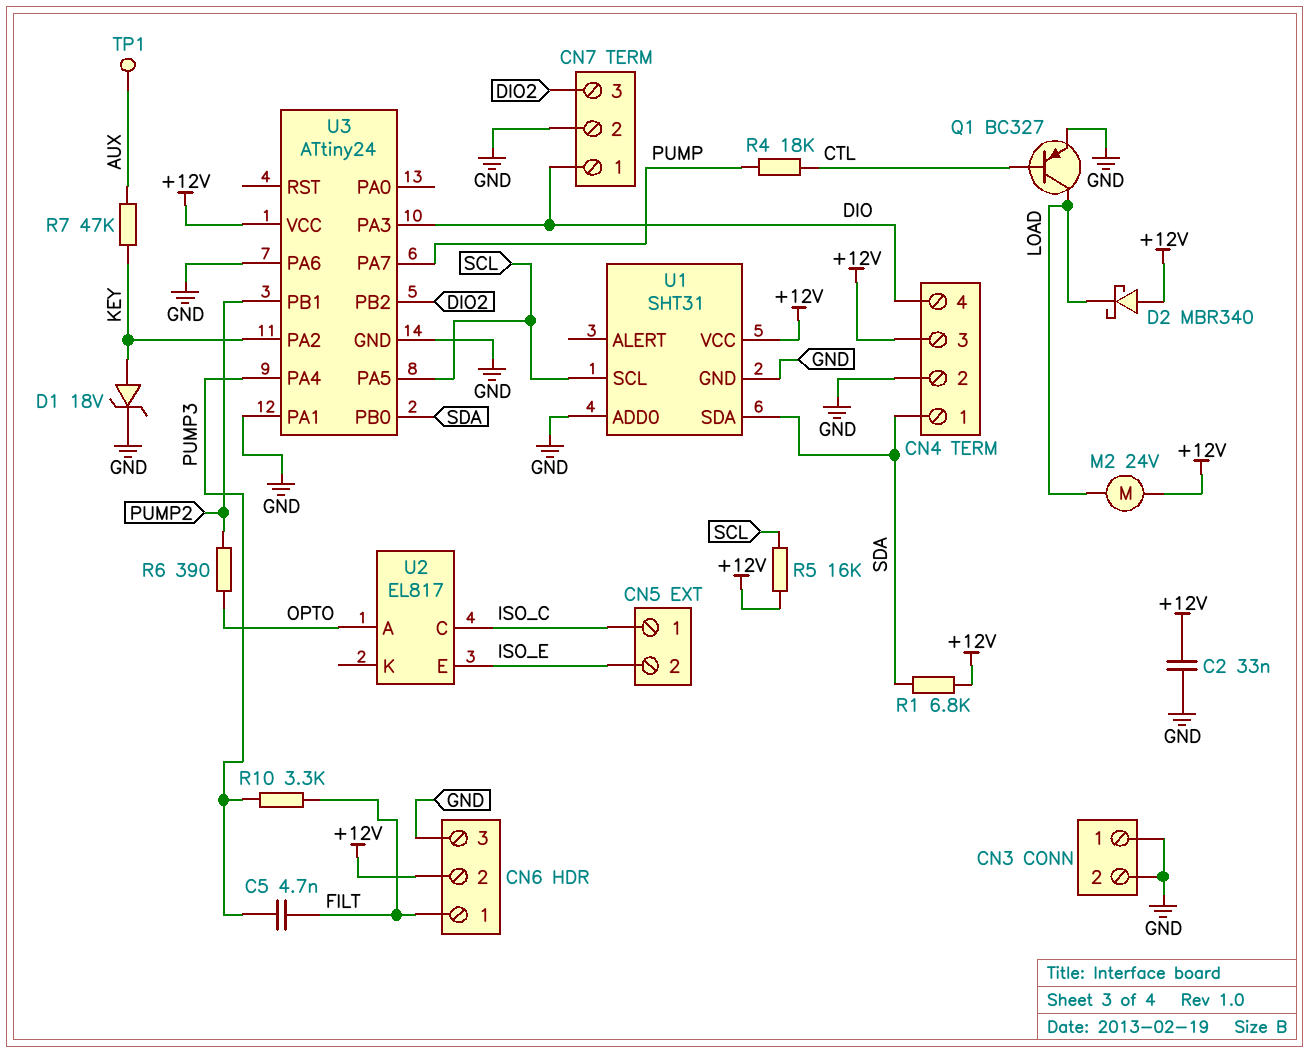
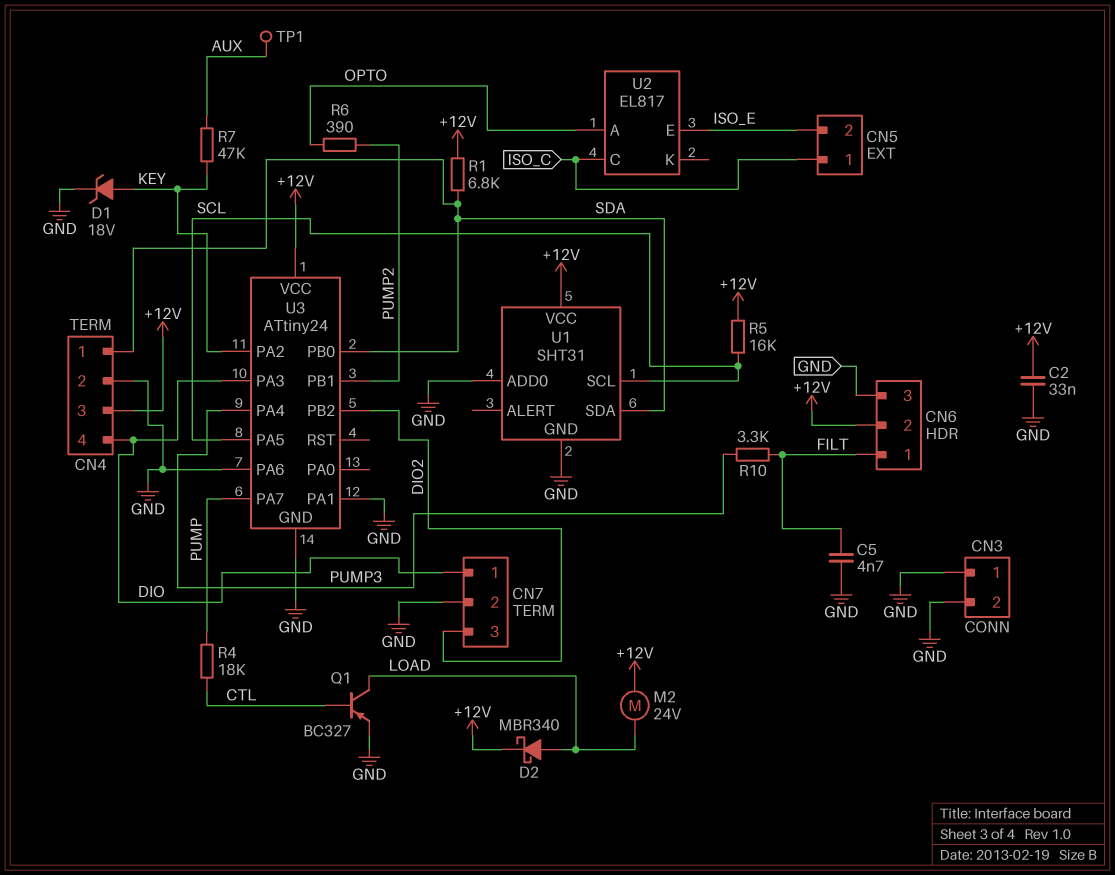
C5: 4.7nF (FILT, PUMP3) -> 4.7nF (FILT, GND)
D2: schottky MBR340 (A +12V, K LOAD) -> schottky MBR340 (A LOAD, K +12V)

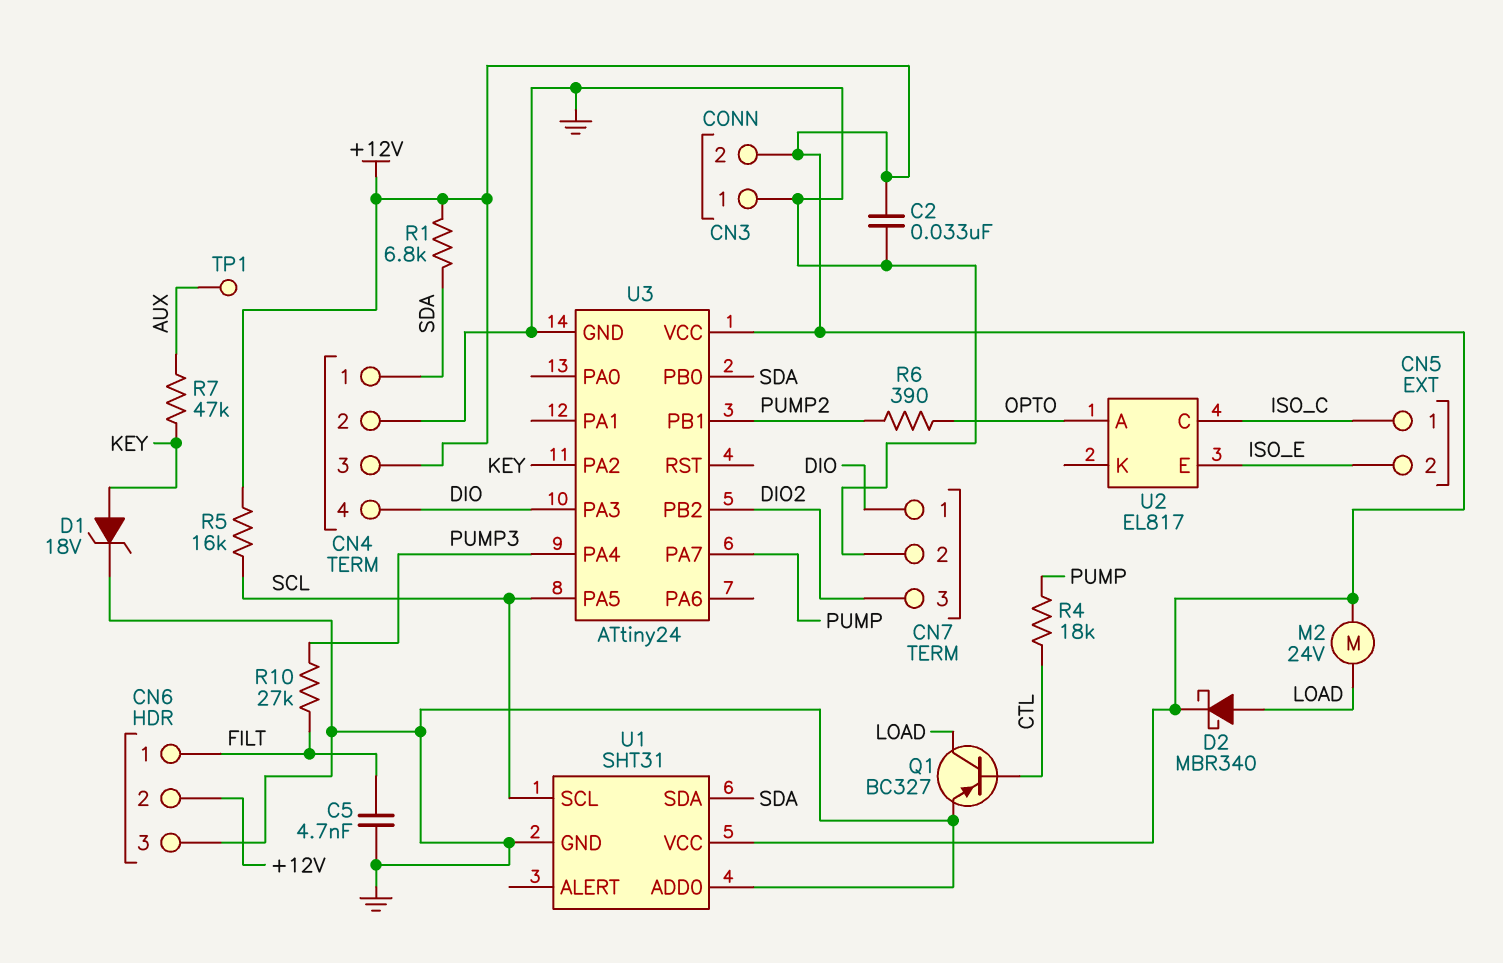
CN3 pin 2: GND -> +12V
R10: 3.3k (FILT, PUMP3) -> 27k (FILT, PUMP3)
U3 pin PA1: GND -> none
U3 pin PA6: GND -> none

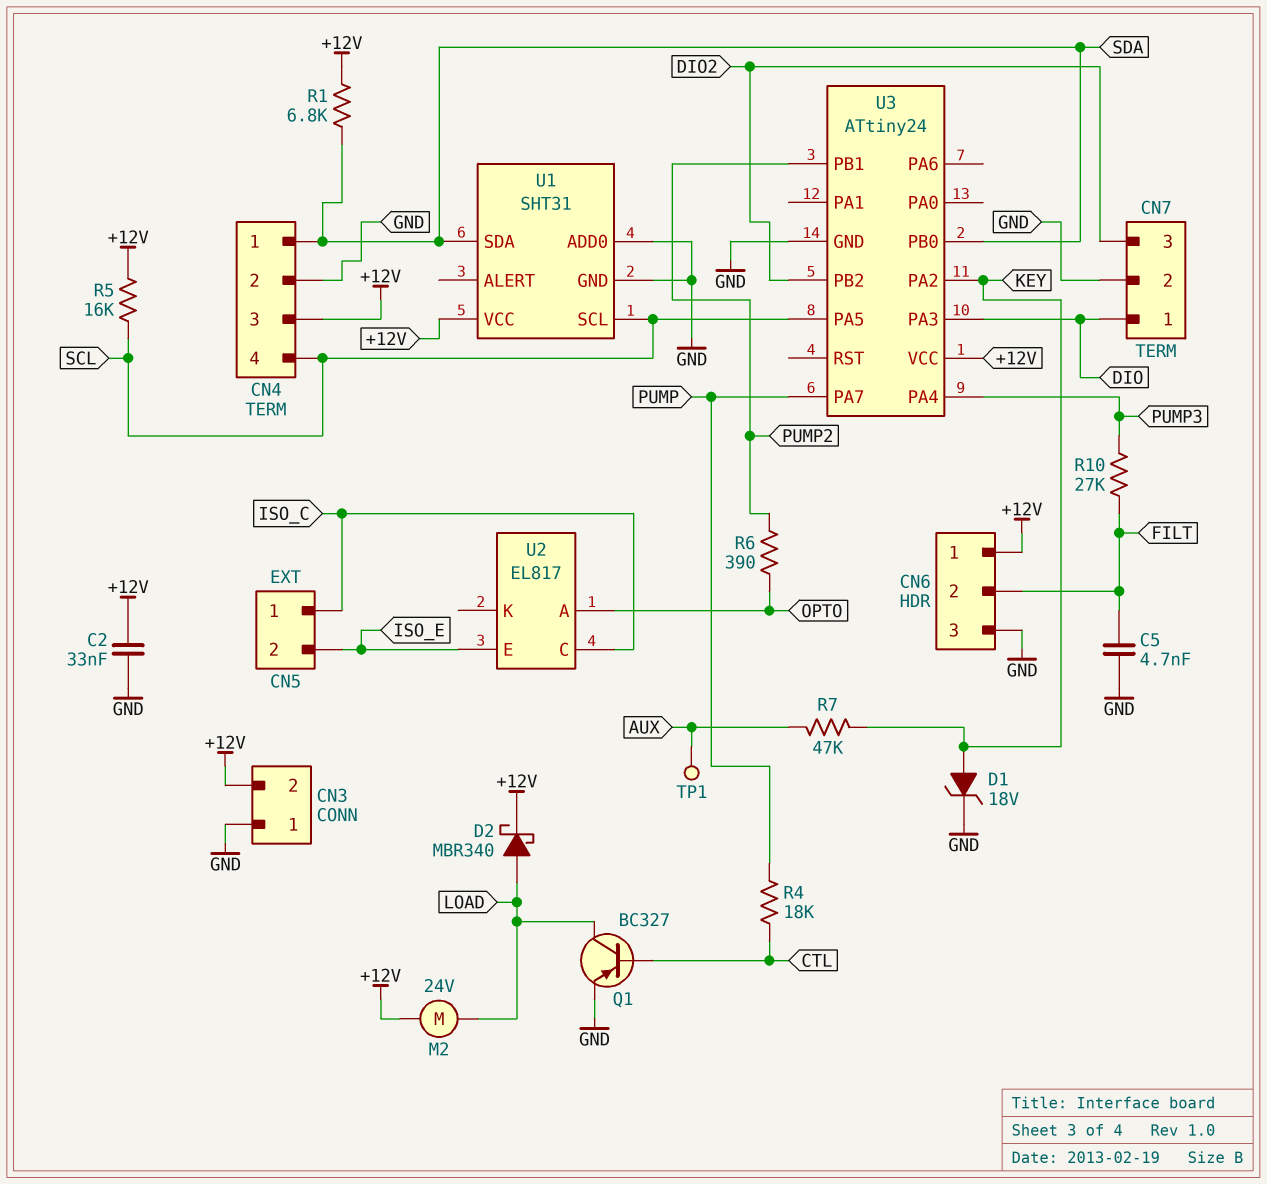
CN4 pin 4: DIO -> SCL
CN6 pin 1: FILT -> +12V
CN6 pin 2: +12V -> FILT

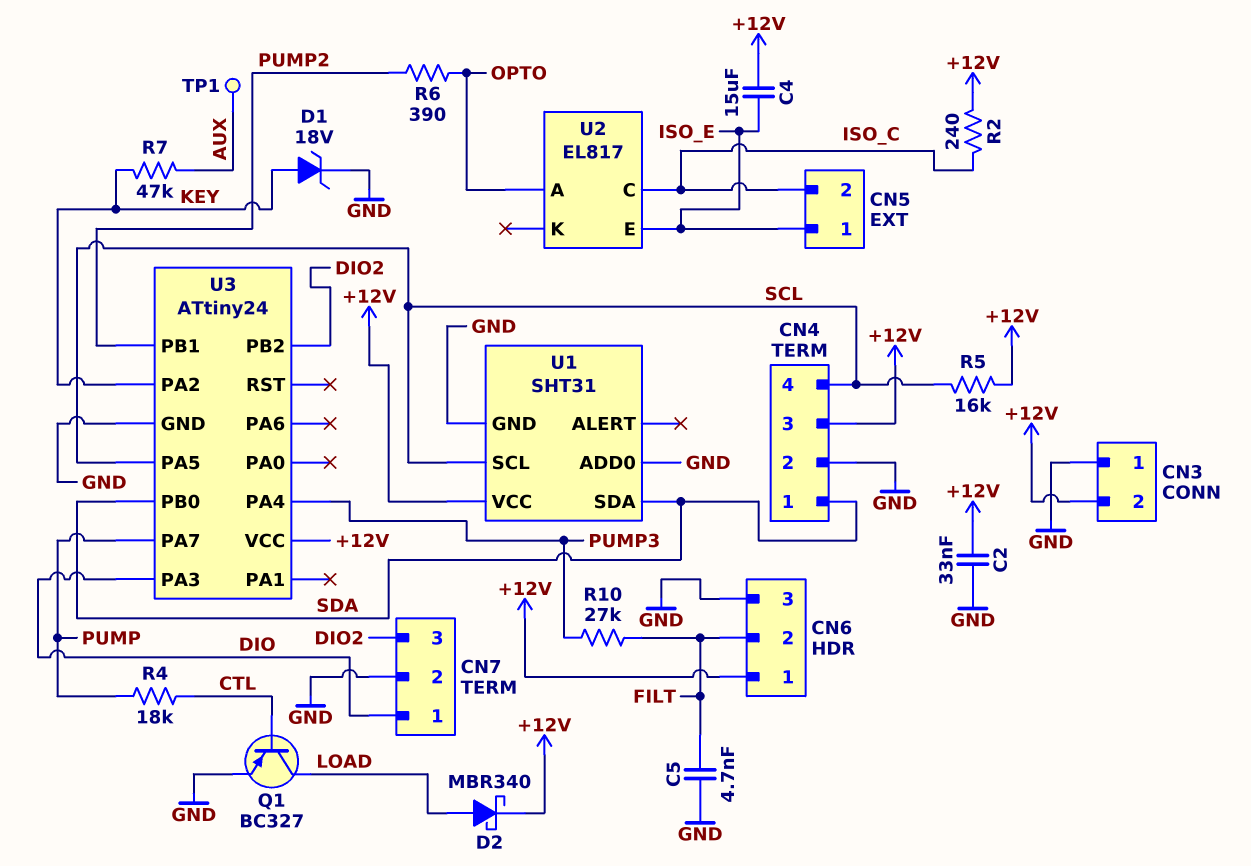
C4: none -> 15uF (+12V, ISO_E)
CN5 pin 1: ISO_C -> ISO_E
CN5 pin 2: ISO_E -> ISO_C
M2: motor 24V (+12V, LOAD) -> none
R1: 6.8k (+12V, SDA) -> none
R2: none -> 240 (+12V, ISO_C)

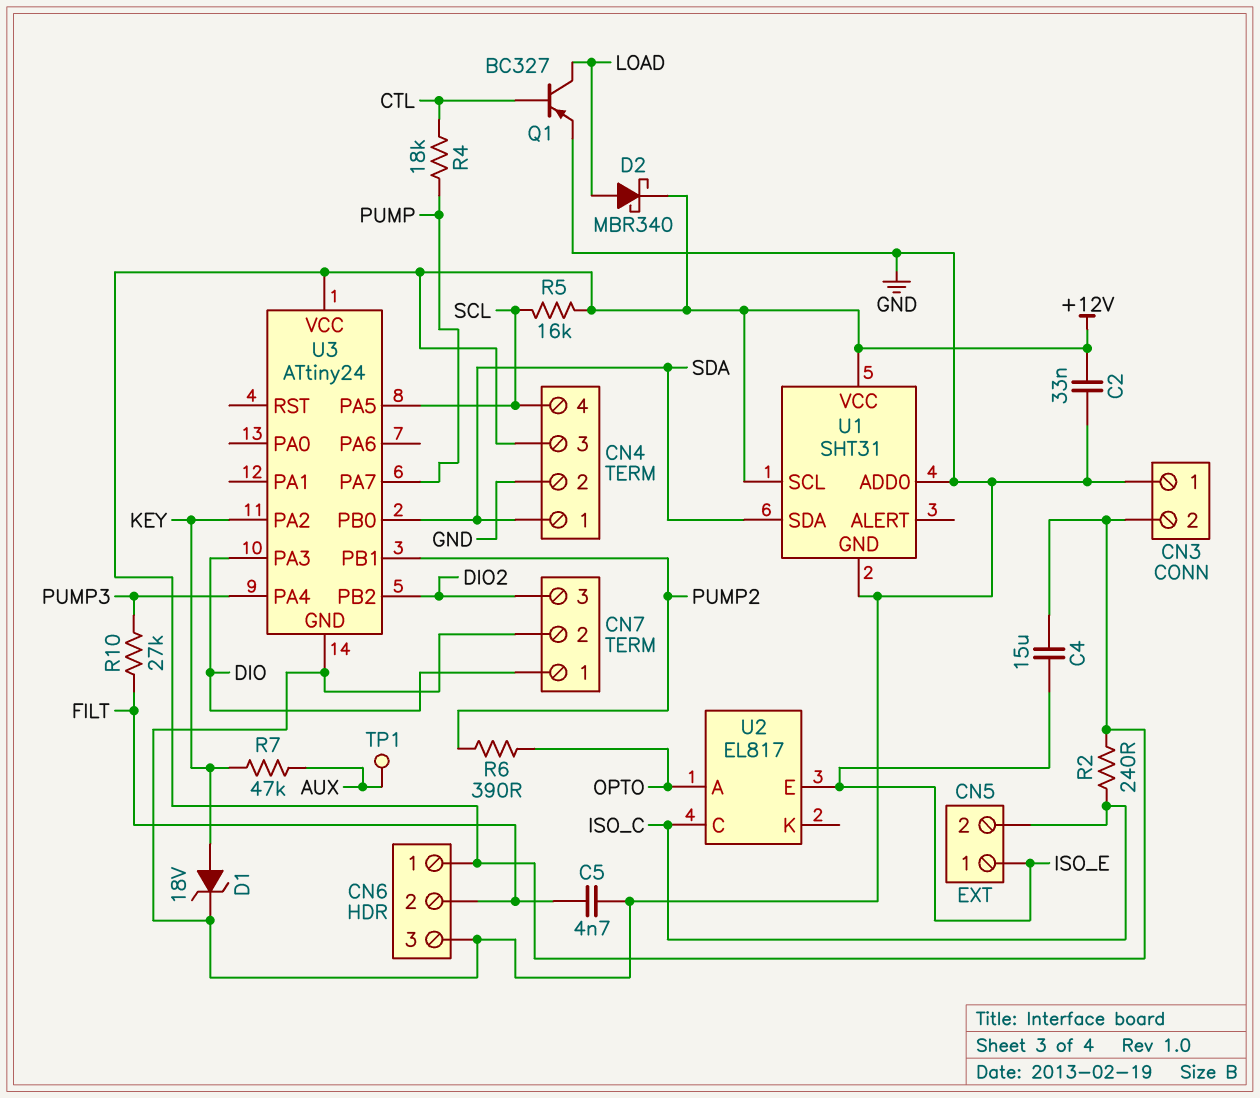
U1 pin SCL: SCL -> +12V

